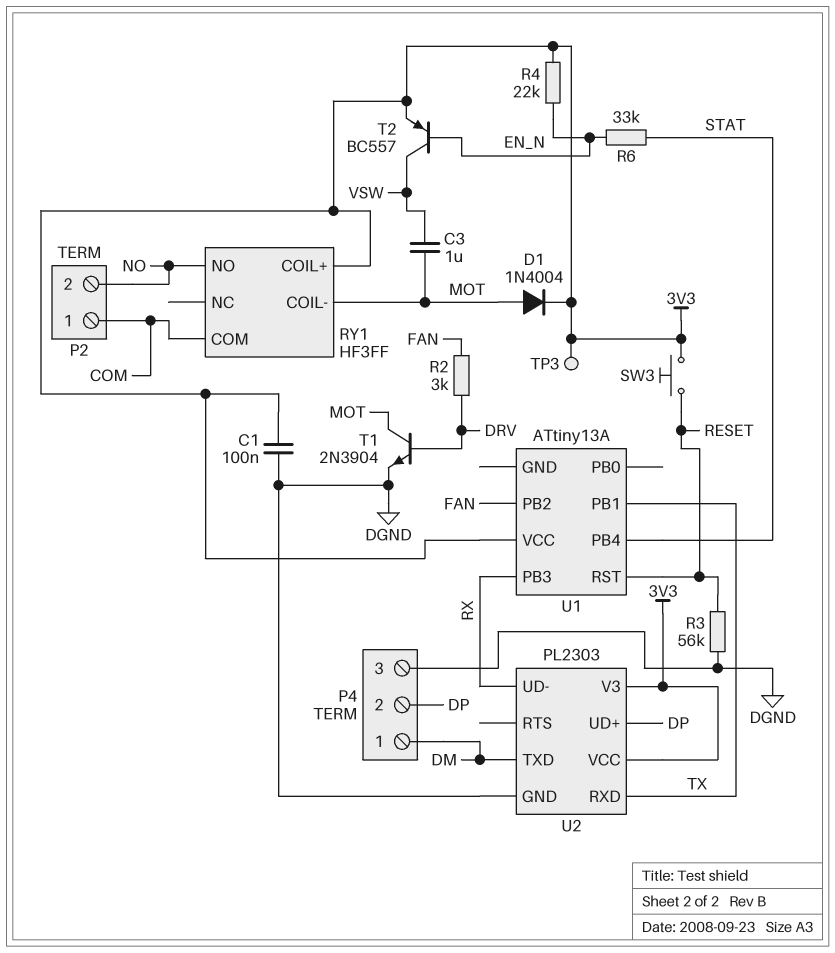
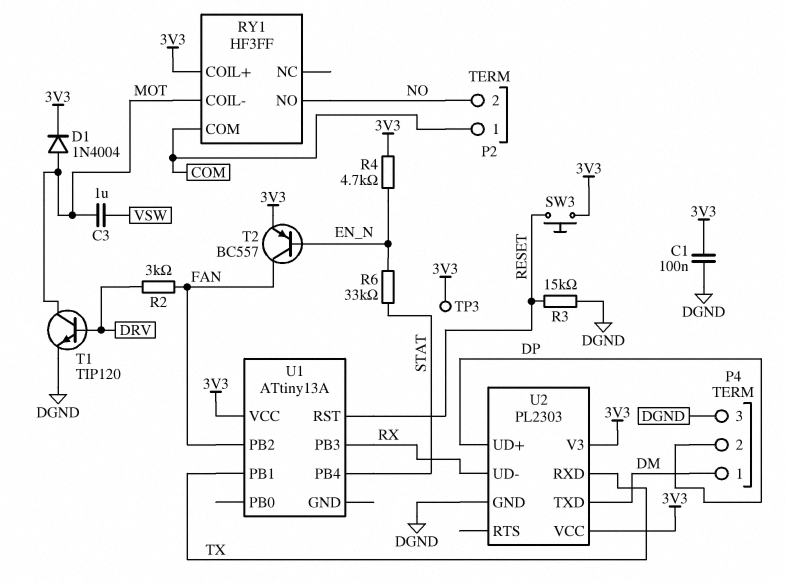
R3: 56k (DGND, RESET) -> 15k (DGND, RESET)
R4: 22k (3V3, EN_N) -> 4.7k (3V3, EN_N)
T1: NPN 2N3904 (B DRV, C MOT, E DGND) -> NPN TIP120 (B DRV, C MOT, E DGND)
T2: PNP BC557 (B EN_N, C VSW, E 3V3) -> PNP BC557 (B EN_N, C FAN, E 3V3)

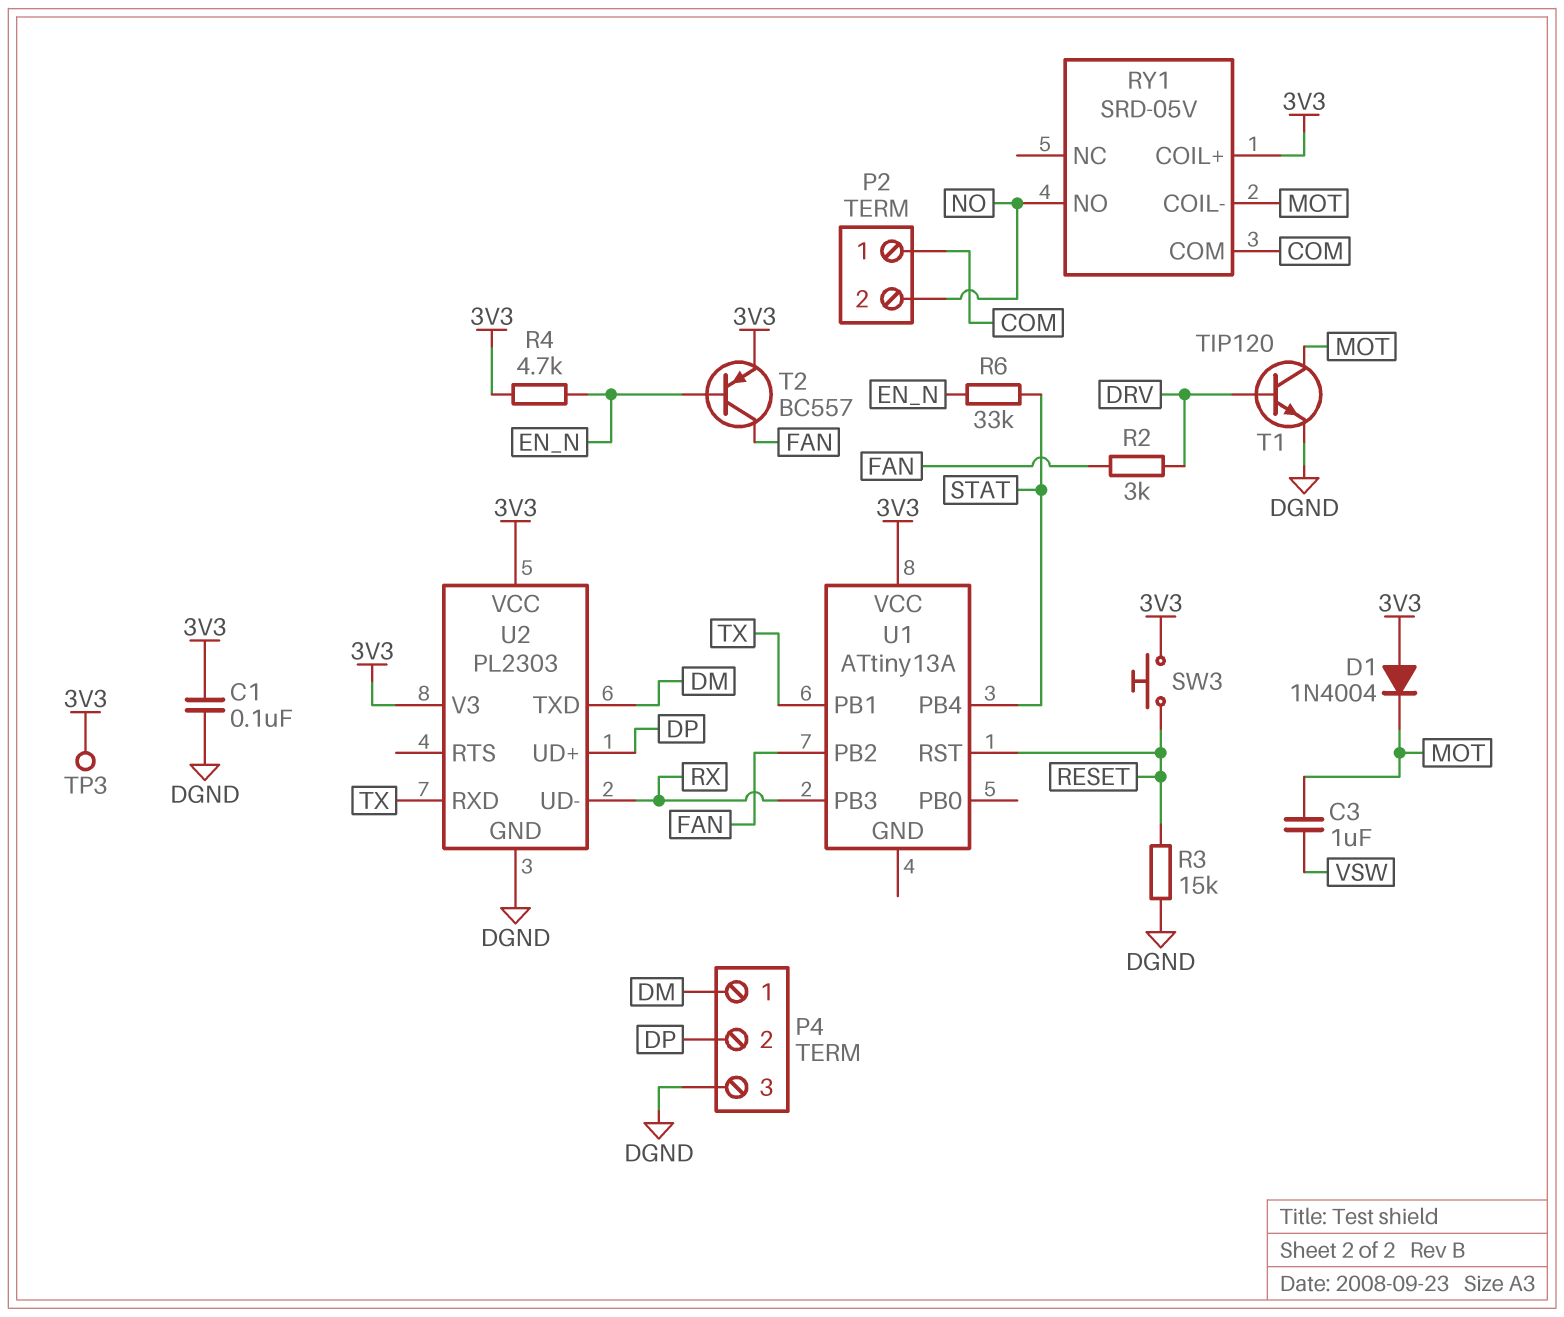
D1: diode 1N4004 (A MOT, K 3V3) -> diode 1N4004 (A 3V3, K MOT)
RY1: HF3FF -> SRD-05V

